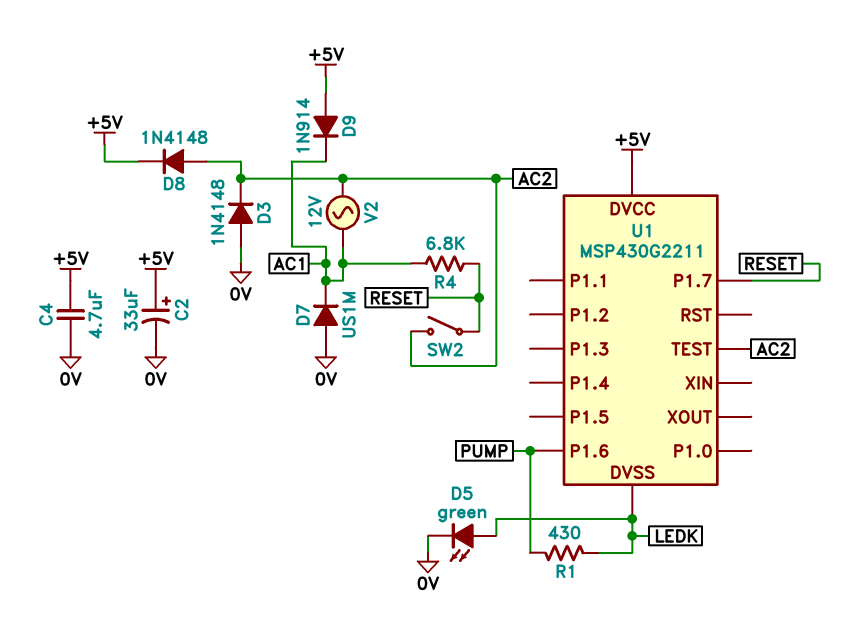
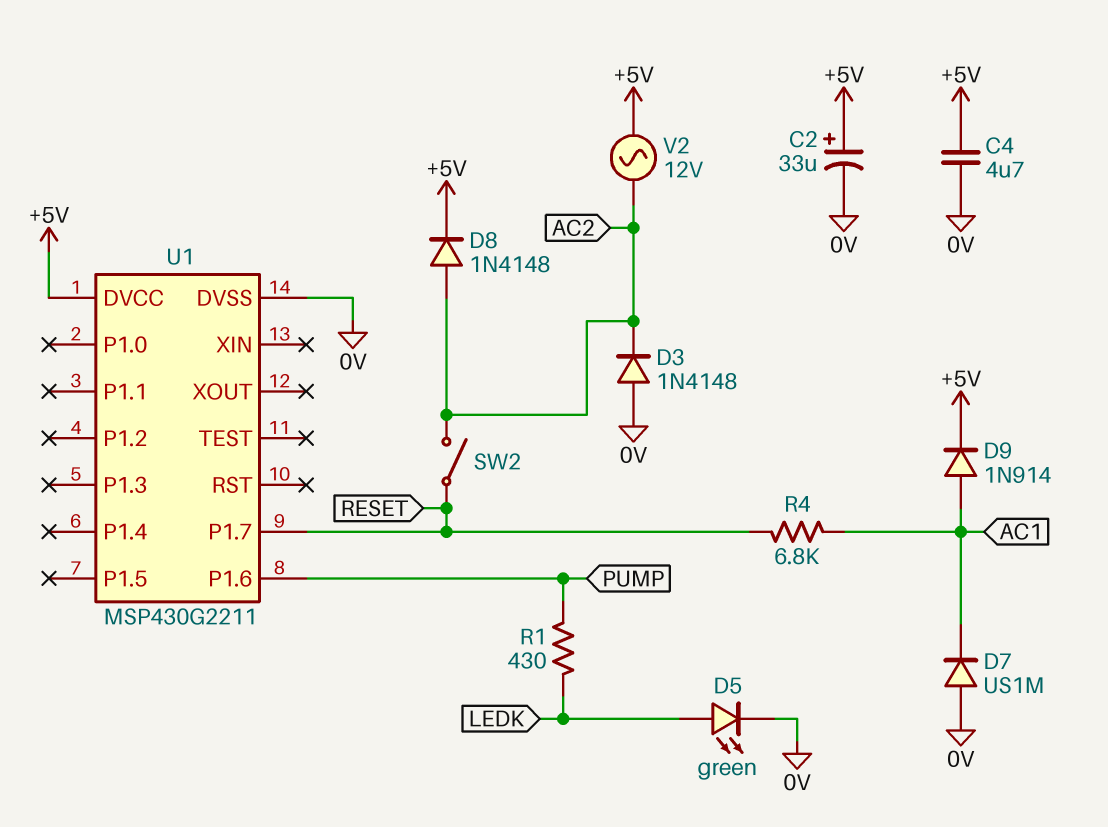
D9: diode 1N914 (A +5V, K AC1) -> diode 1N914 (A AC1, K +5V)
U1 pin DVSS: LEDK -> 0V
U1 pin TEST: AC2 -> none
V2: AC 12V (AC1, AC2) -> AC 12V (+5V, AC2)

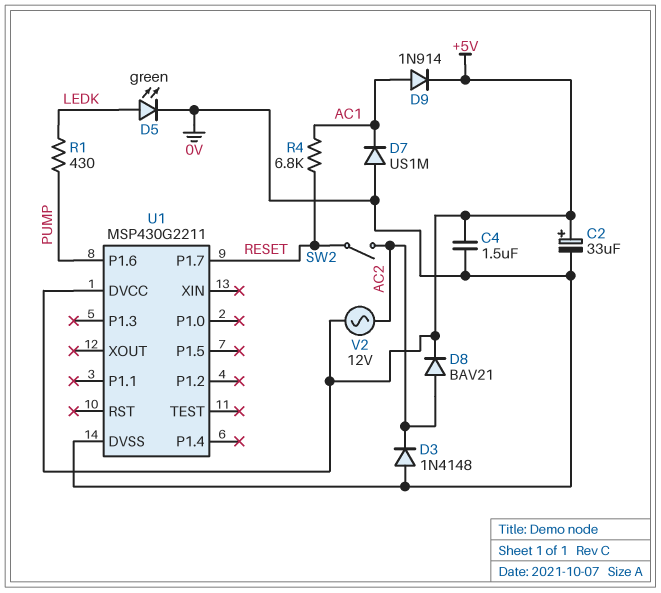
C4: 4.7uF (+5V, 0V) -> 1.5uF (+5V, 0V)
D8: diode 1N4148 (A AC2, K +5V) -> diode BAV21 (A AC2, K +5V)

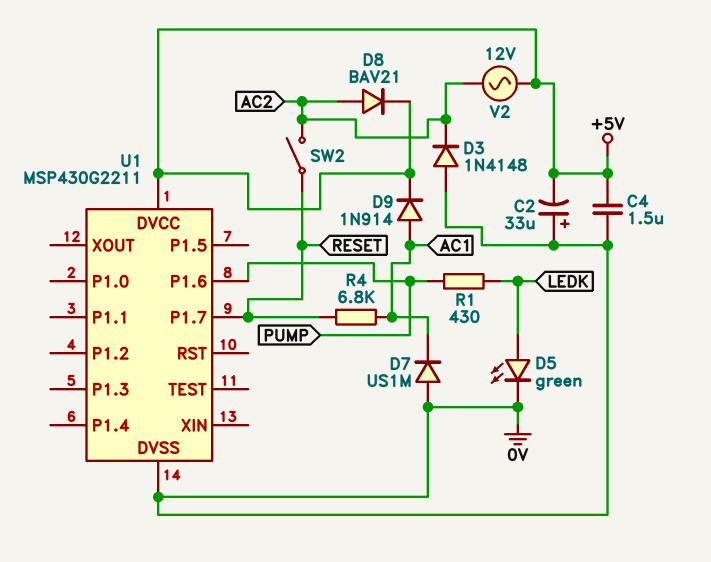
C2: 33uF (plus +5V, minus 0V) -> 33uF (plus 0V, minus +5V)

